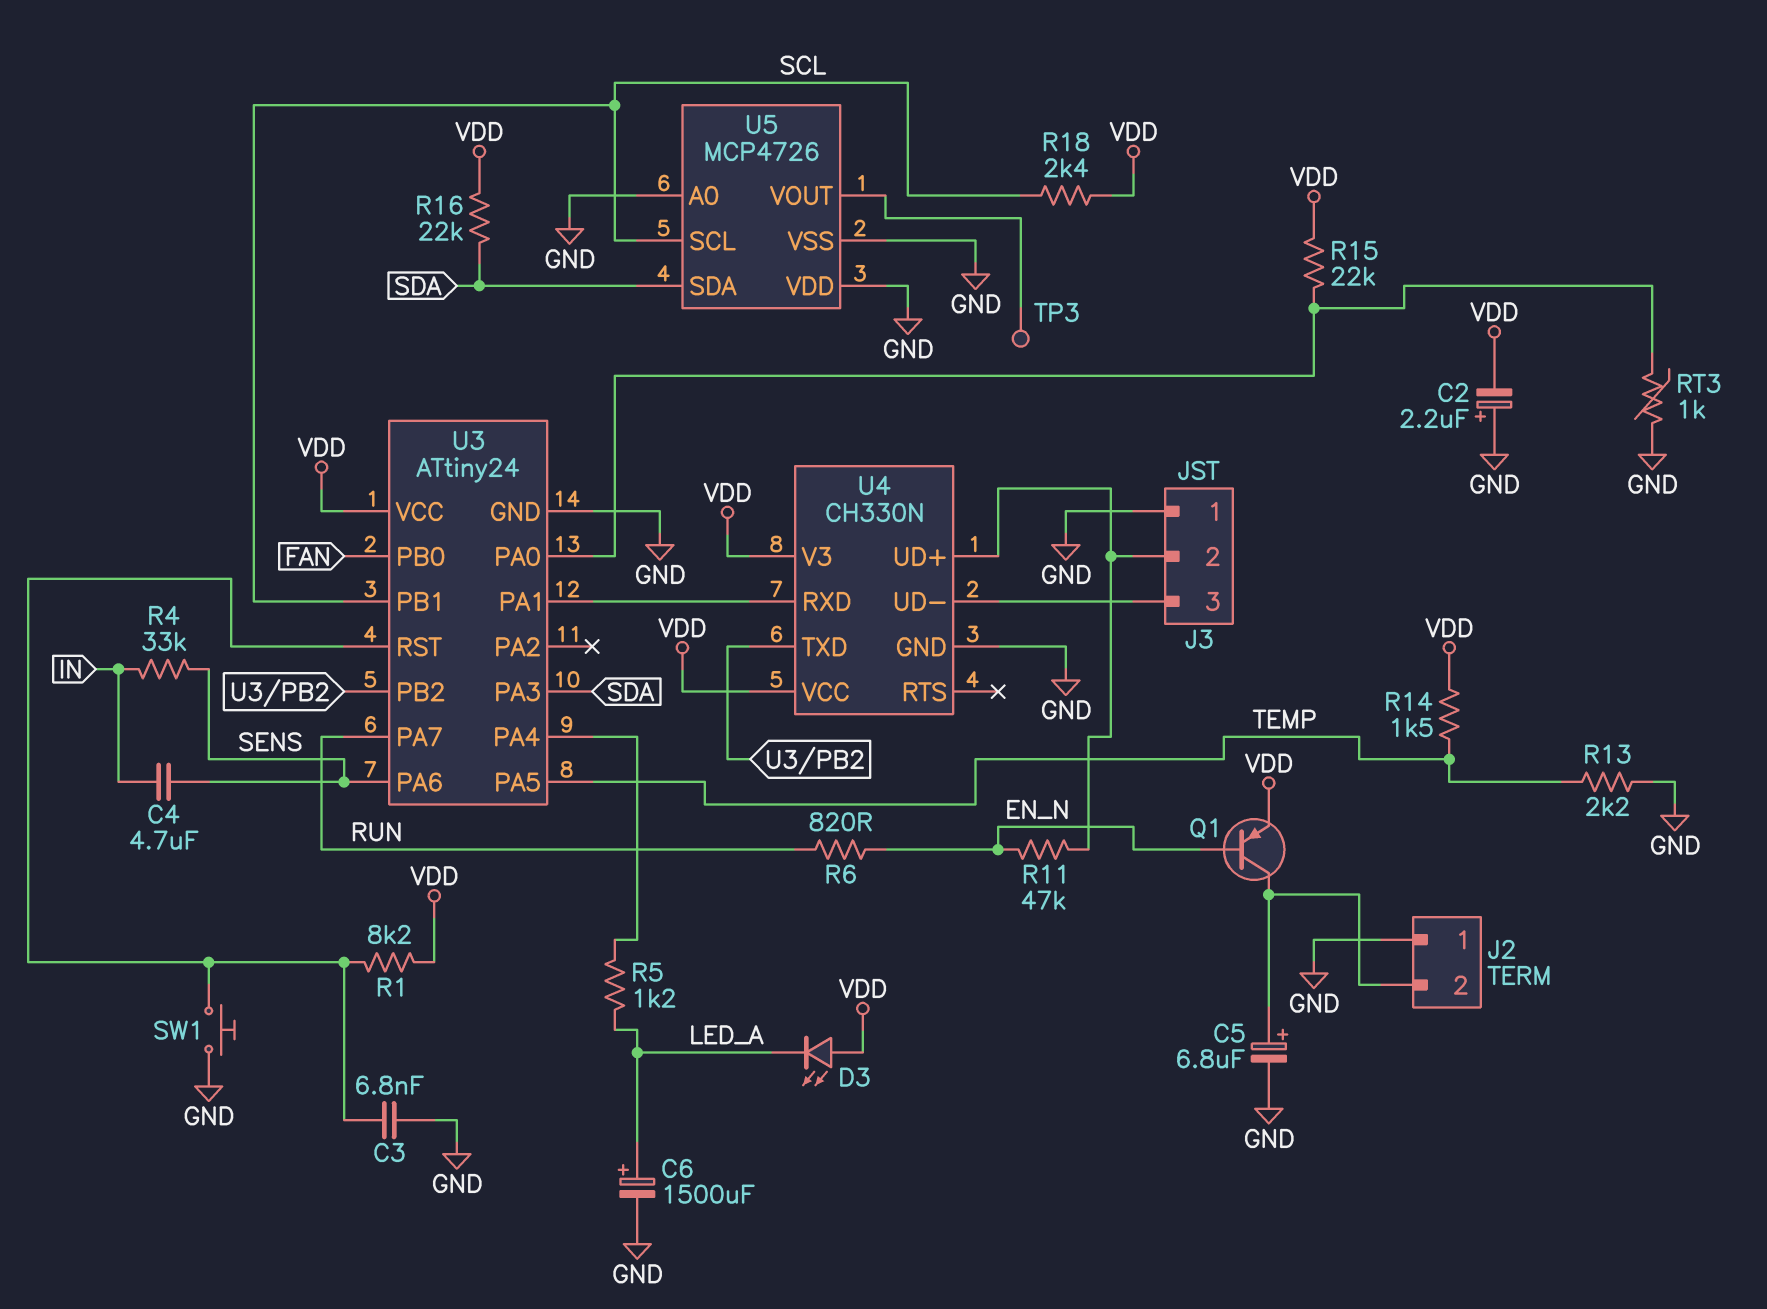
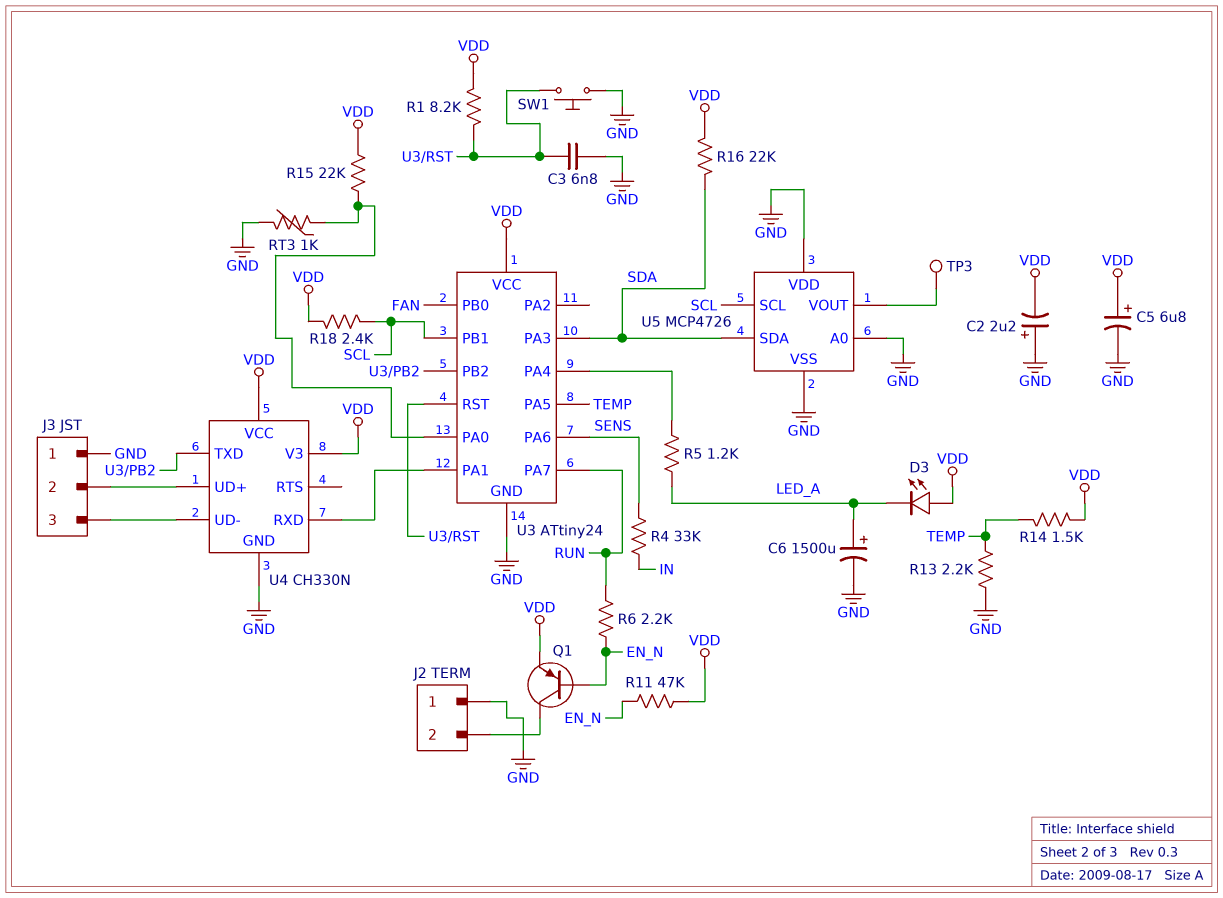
C4: 4.7uF (IN, SENS) -> none
C5: 6.8uF (plus J2/2, minus GND) -> 6.8uF (plus VDD, minus GND)
R6: 820 (EN_N, RUN) -> 2.2k (EN_N, RUN)
R11: 47k (EN_N, J3/2) -> 47k (EN_N, VDD)

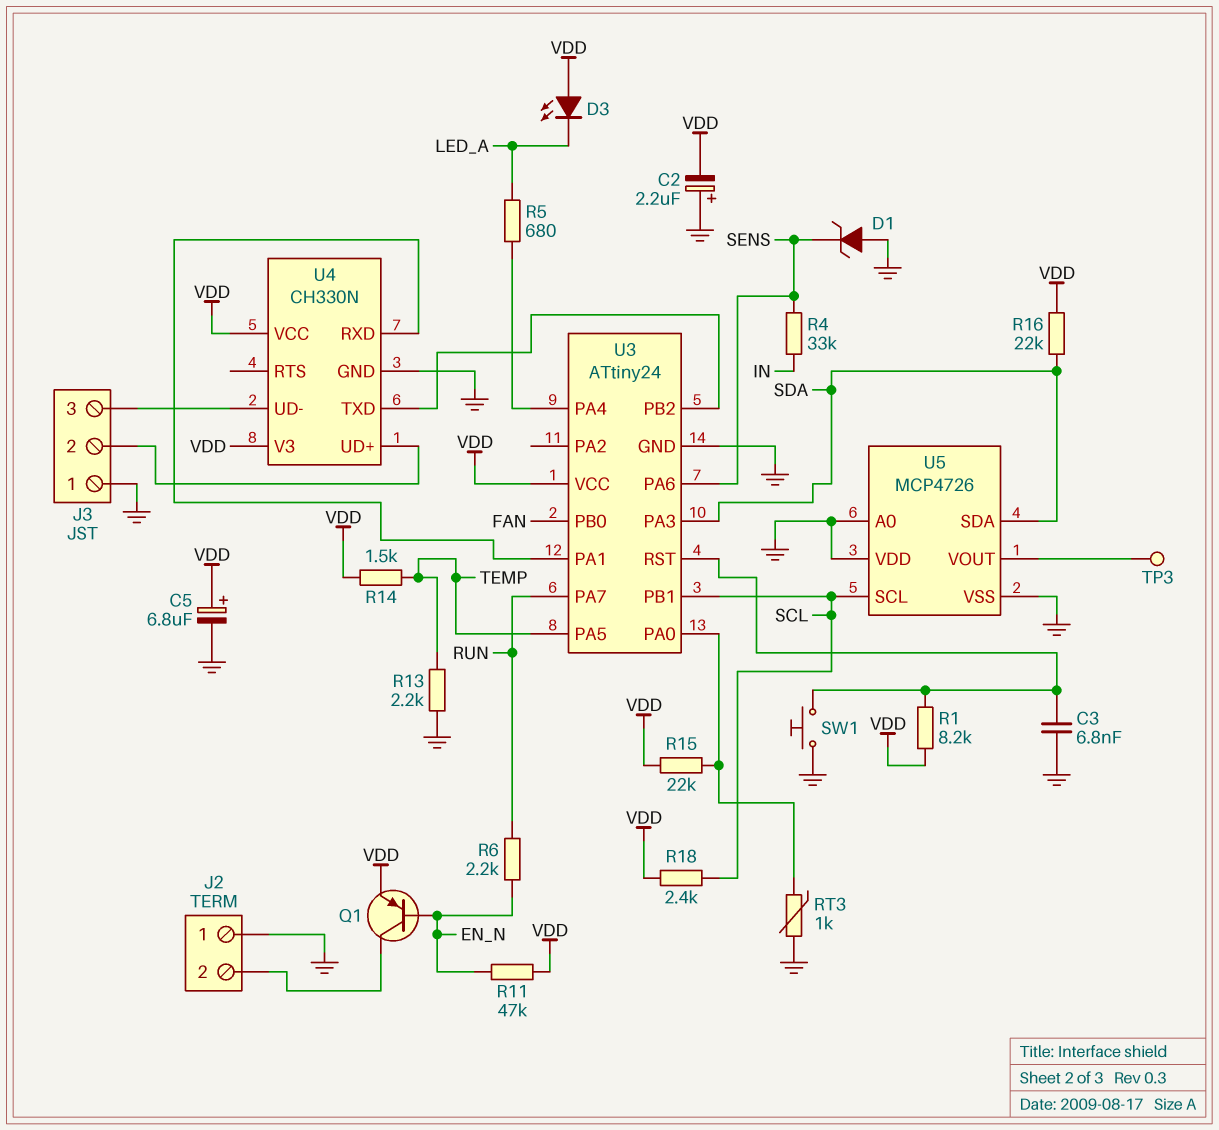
C6: 1500uF (plus LED_A, minus GND) -> none
D1: none -> zener (A GND, K SENS)
R5: 1.2k (LED_A, U3/PA4) -> 680 (LED_A, U3/PA4)

